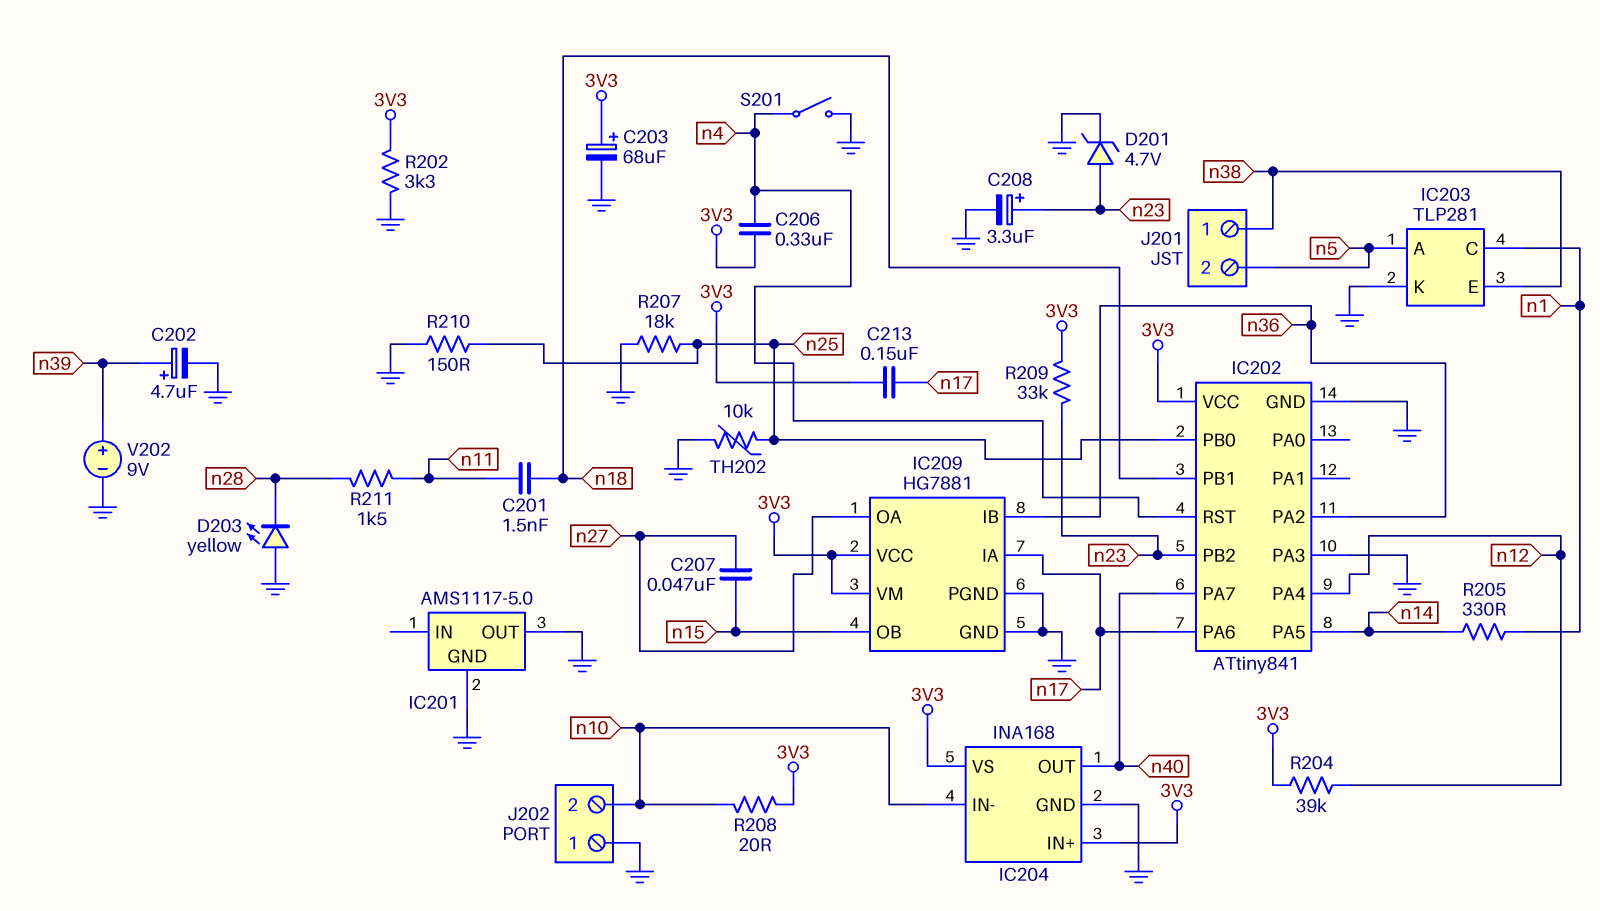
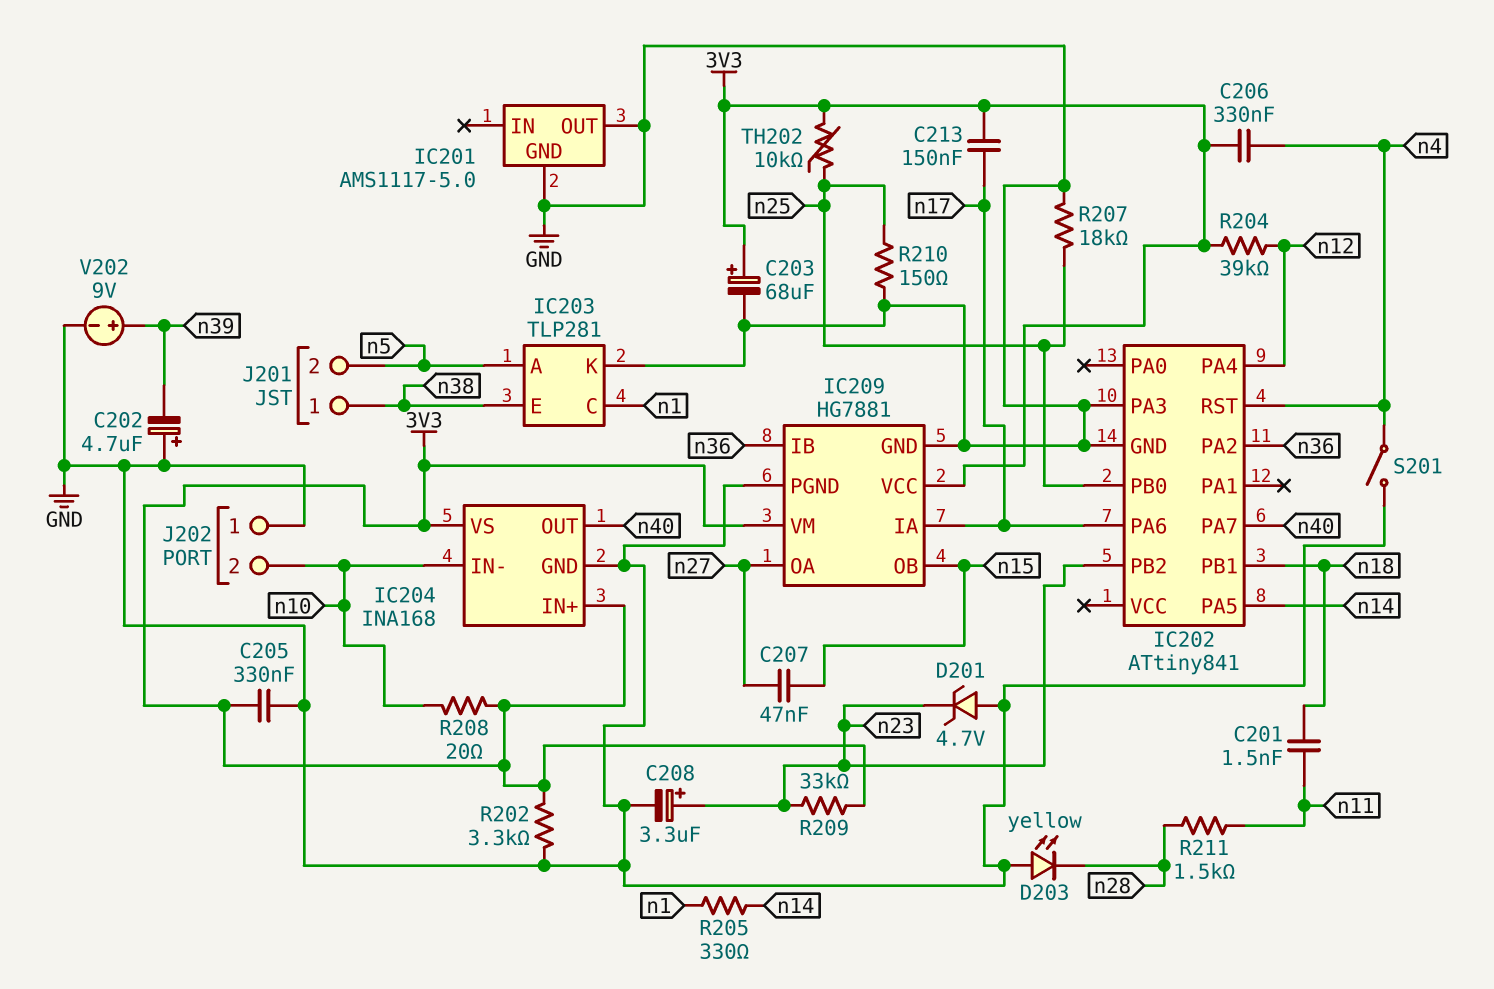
C202: 4.7uF (plus n39, minus GND) -> 4.7uF (plus GND, minus n39)
C205: none -> 330nF (3V3, GND)
D201: zener 4.7V (A n23, K GND) -> zener 4.7V (A GND, K n23)
IC202 pin VCC: 3V3 -> none
TH202: 10k (GND, n25) -> 10k (3V3, n25)

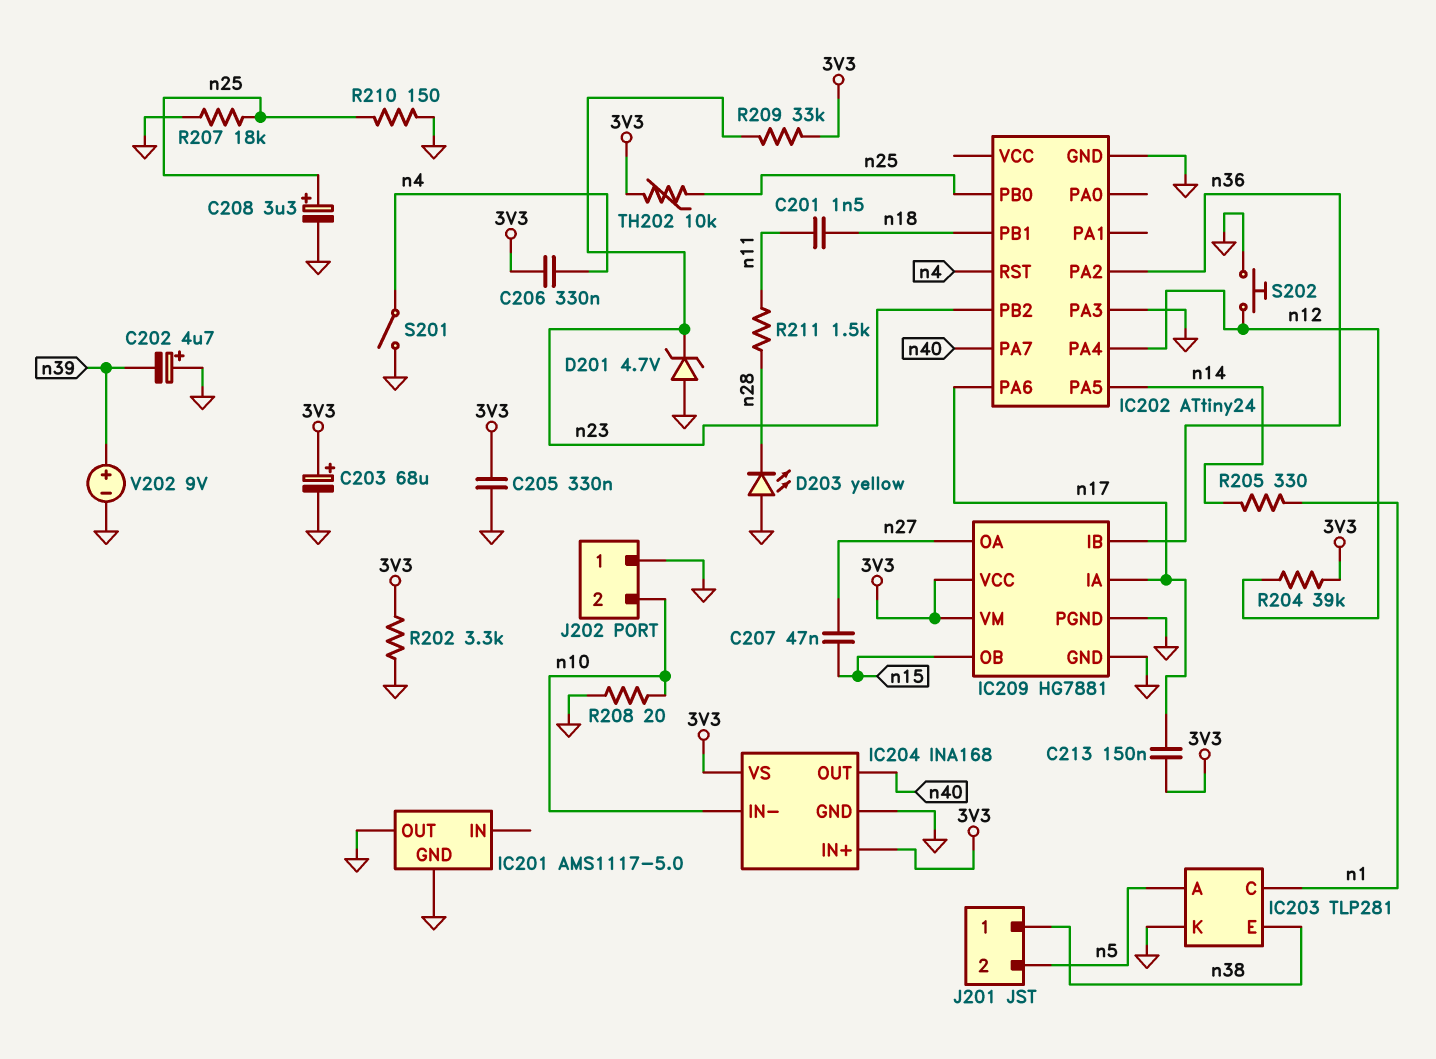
C208: 3.3uF (plus n23, minus GND) -> 3.3uF (plus n25, minus GND)
IC202: ATtiny841 -> ATtiny24
R208: 20 (3V3, n10) -> 20 (GND, n10)
S202: none -> button (GND, n12)

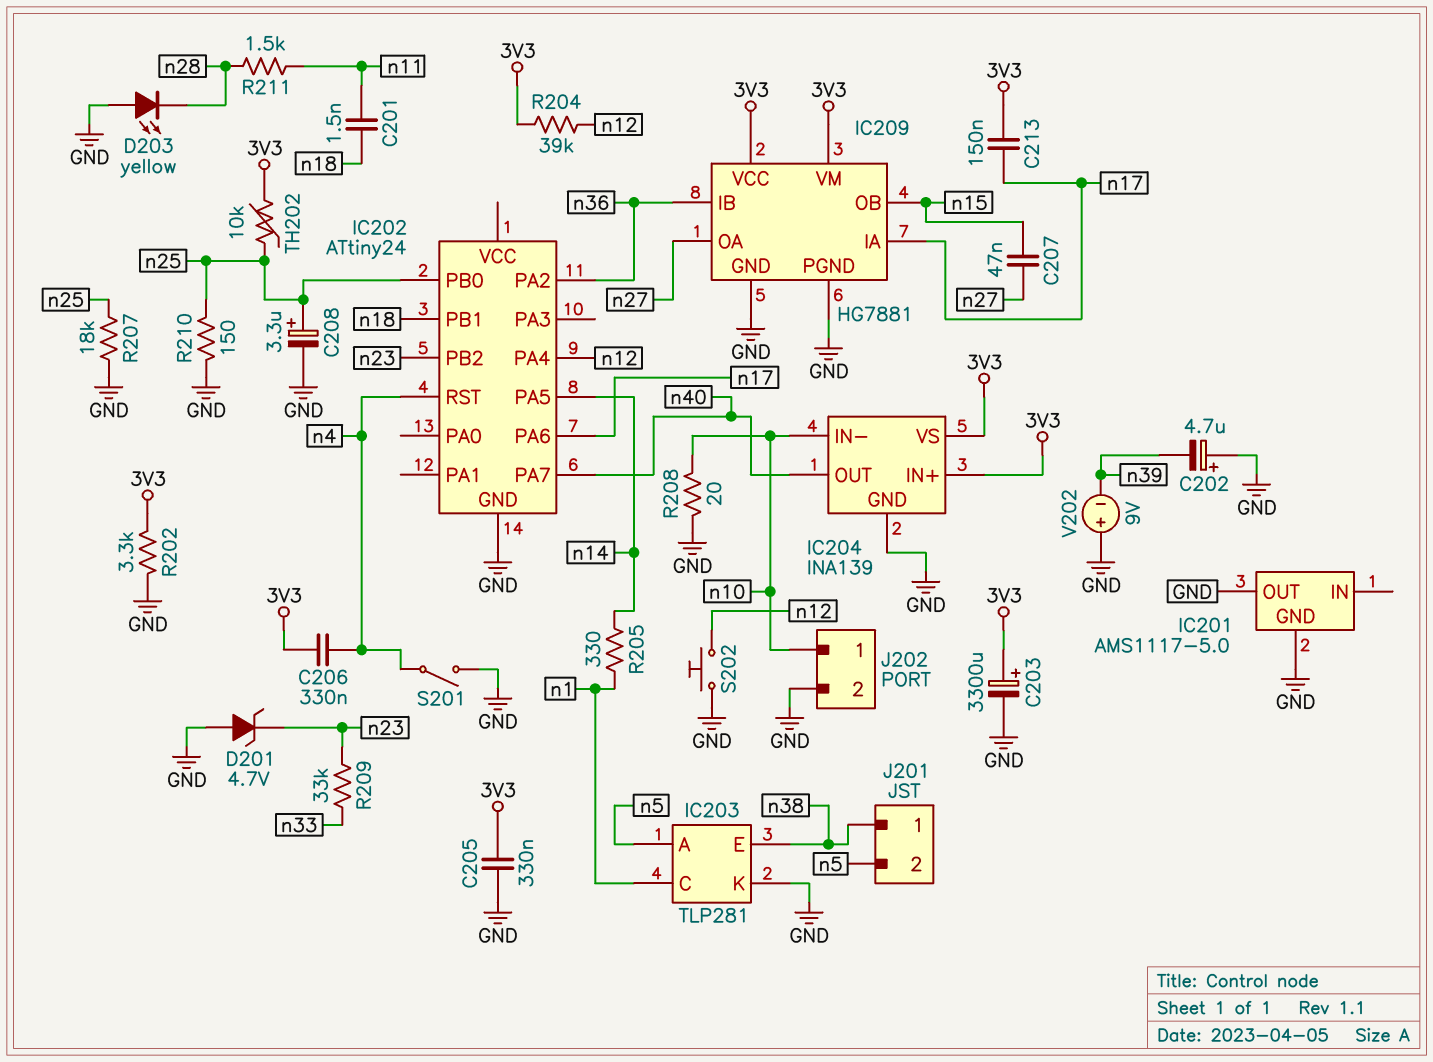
C203: 68uF (plus 3V3, minus GND) -> 3300uF (plus 3V3, minus GND)
IC202 pin PA3: GND -> none
IC204: INA168 -> INA139
J202 pin 1: GND -> n10
J202 pin 2: n10 -> GND
R209: 33k (3V3, n23) -> 33k (n23, n33)
V202: 9V (plus n39, minus GND) -> 9V (plus GND, minus n39)

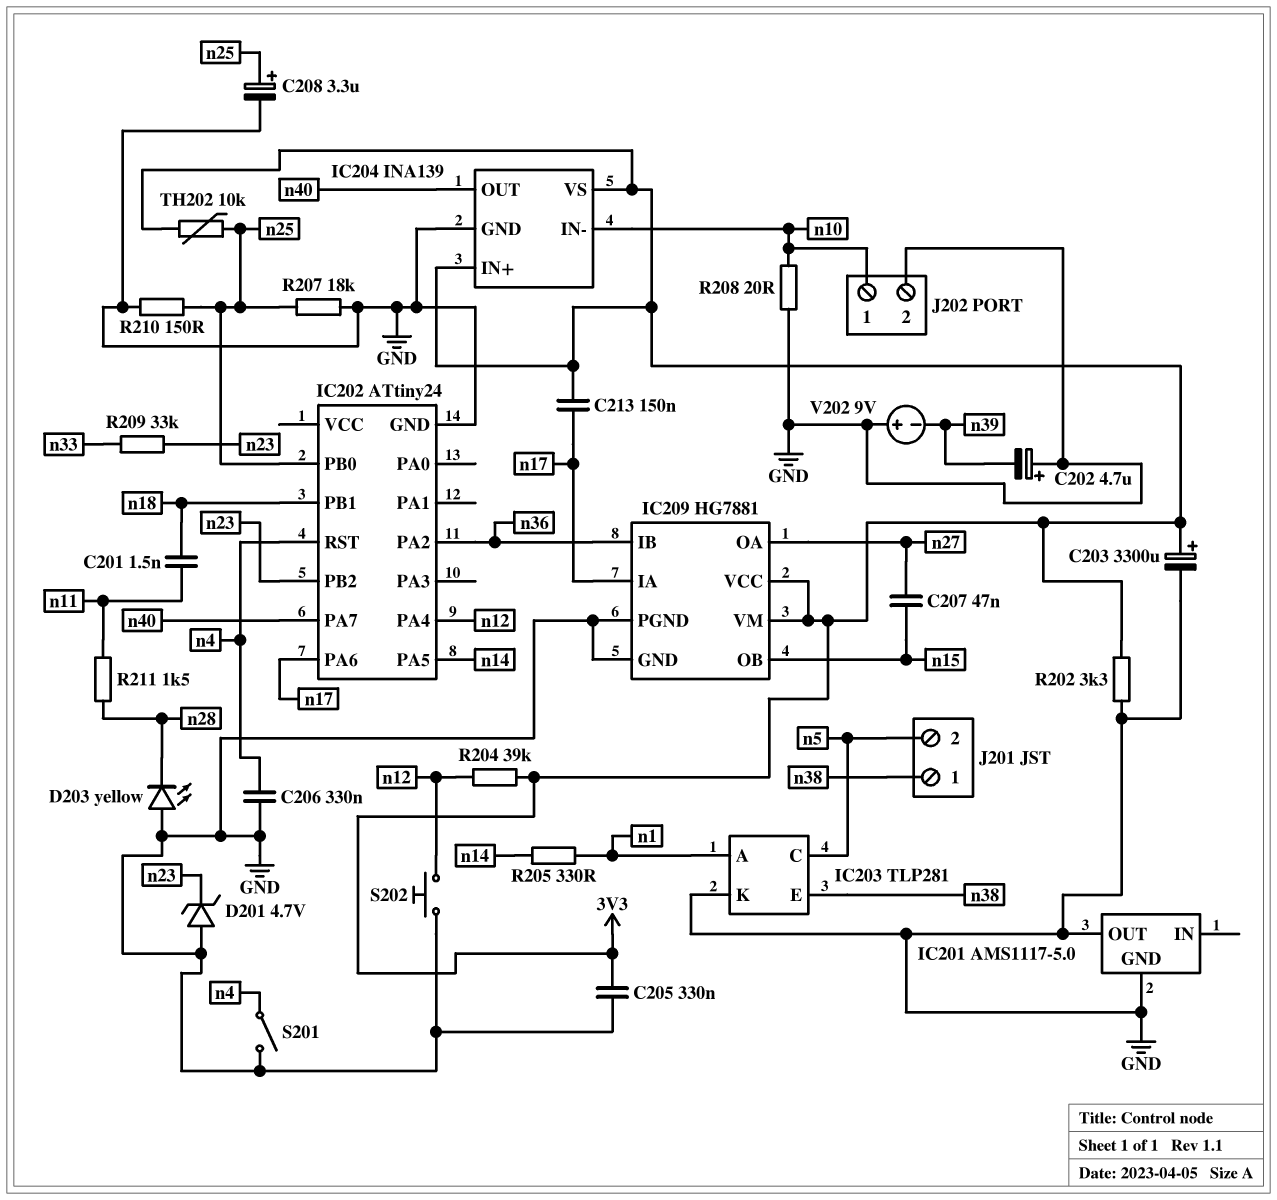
C206: 330nF (3V3, n4) -> 330nF (GND, n4)
IC203 pin A: n5 -> n1
IC203 pin C: n1 -> n5

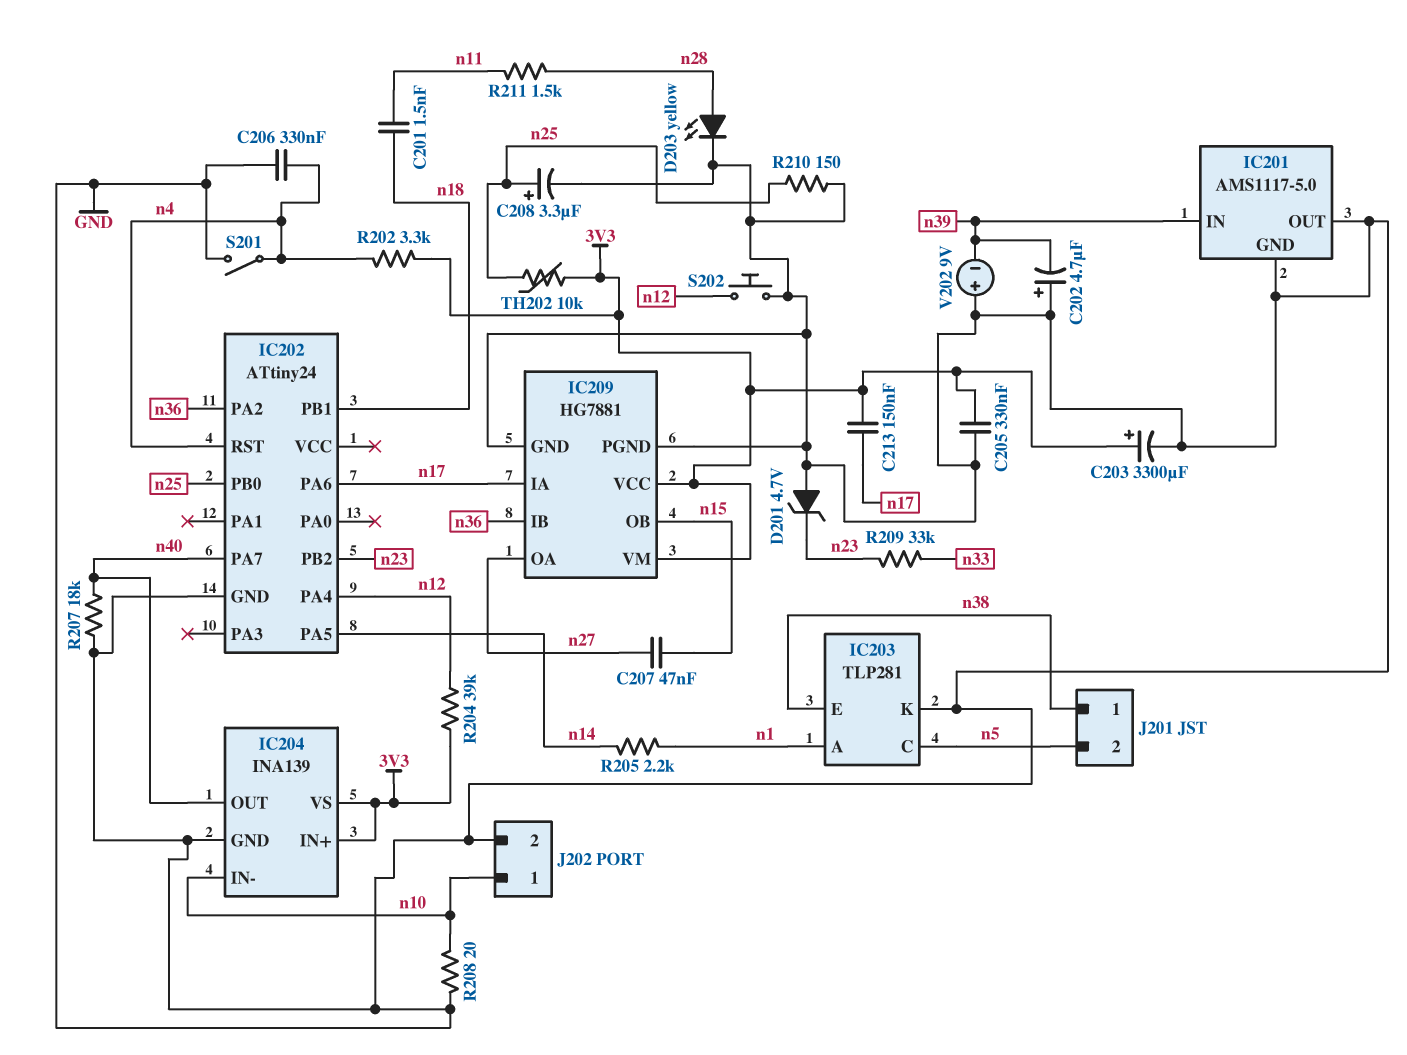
D203: LED yellow (A GND, K n28) -> LED yellow (A n28, K GND)
IC201 pin IN: none -> n39
R202: 3.3k (3V3, GND) -> 3.3k (3V3, n4)
R205: 330 (n1, n14) -> 2.2k (n1, n14)
R207: 18k (GND, n25) -> 18k (GND, n40)

